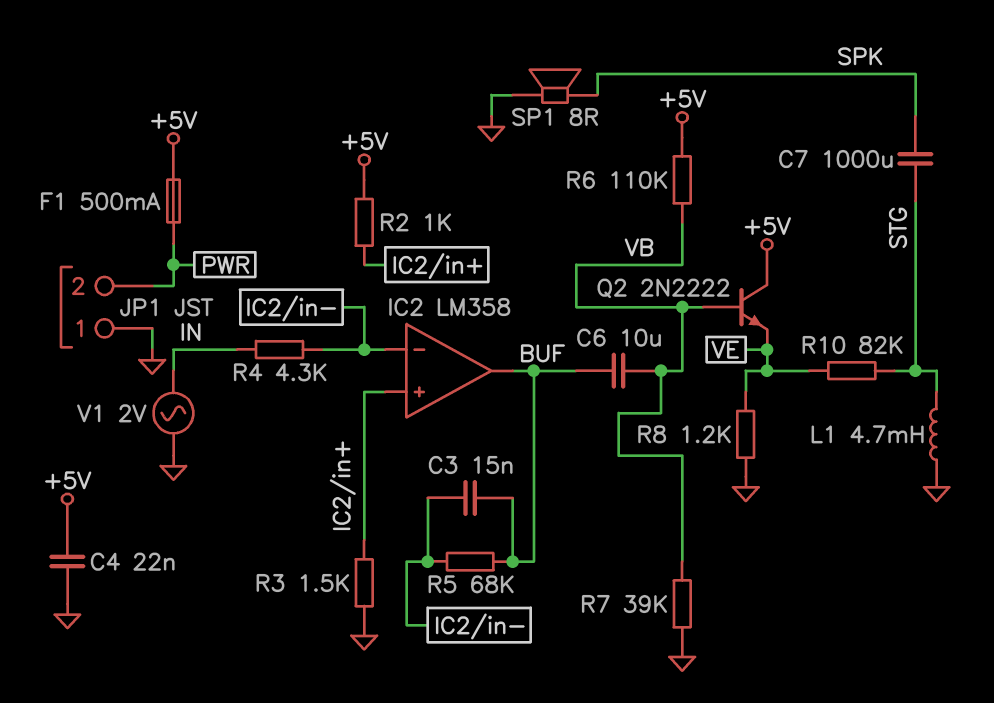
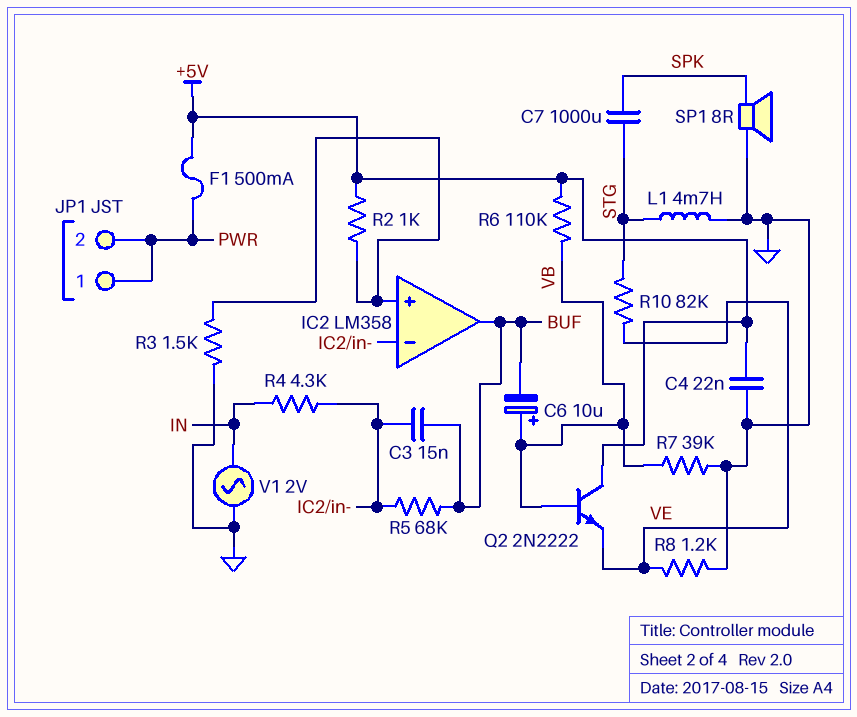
C6: 10uF (BUF, VB) -> 10uF (plus VB, minus BUF)
JP1 pin 1: GND -> PWR

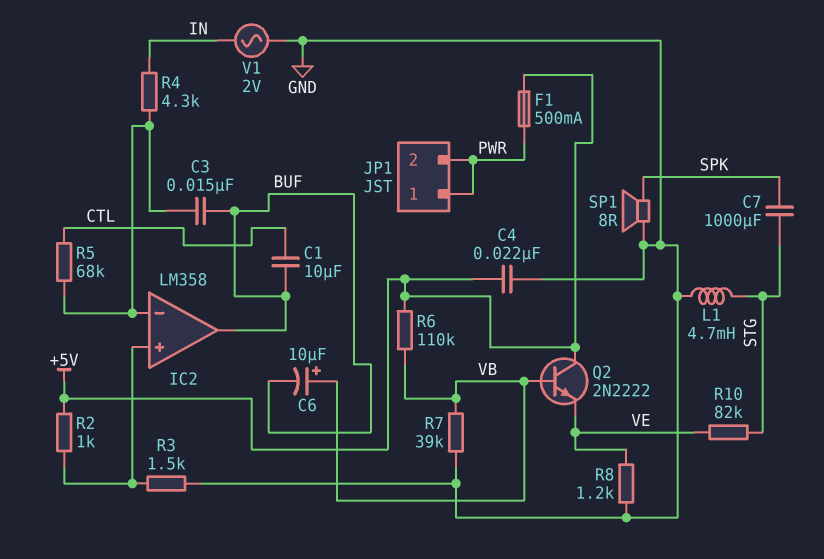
C1: none -> 10uF (BUF, CTL)
R5: 68k (BUF, IC2/in-) -> 68k (CTL, IC2/in-)

